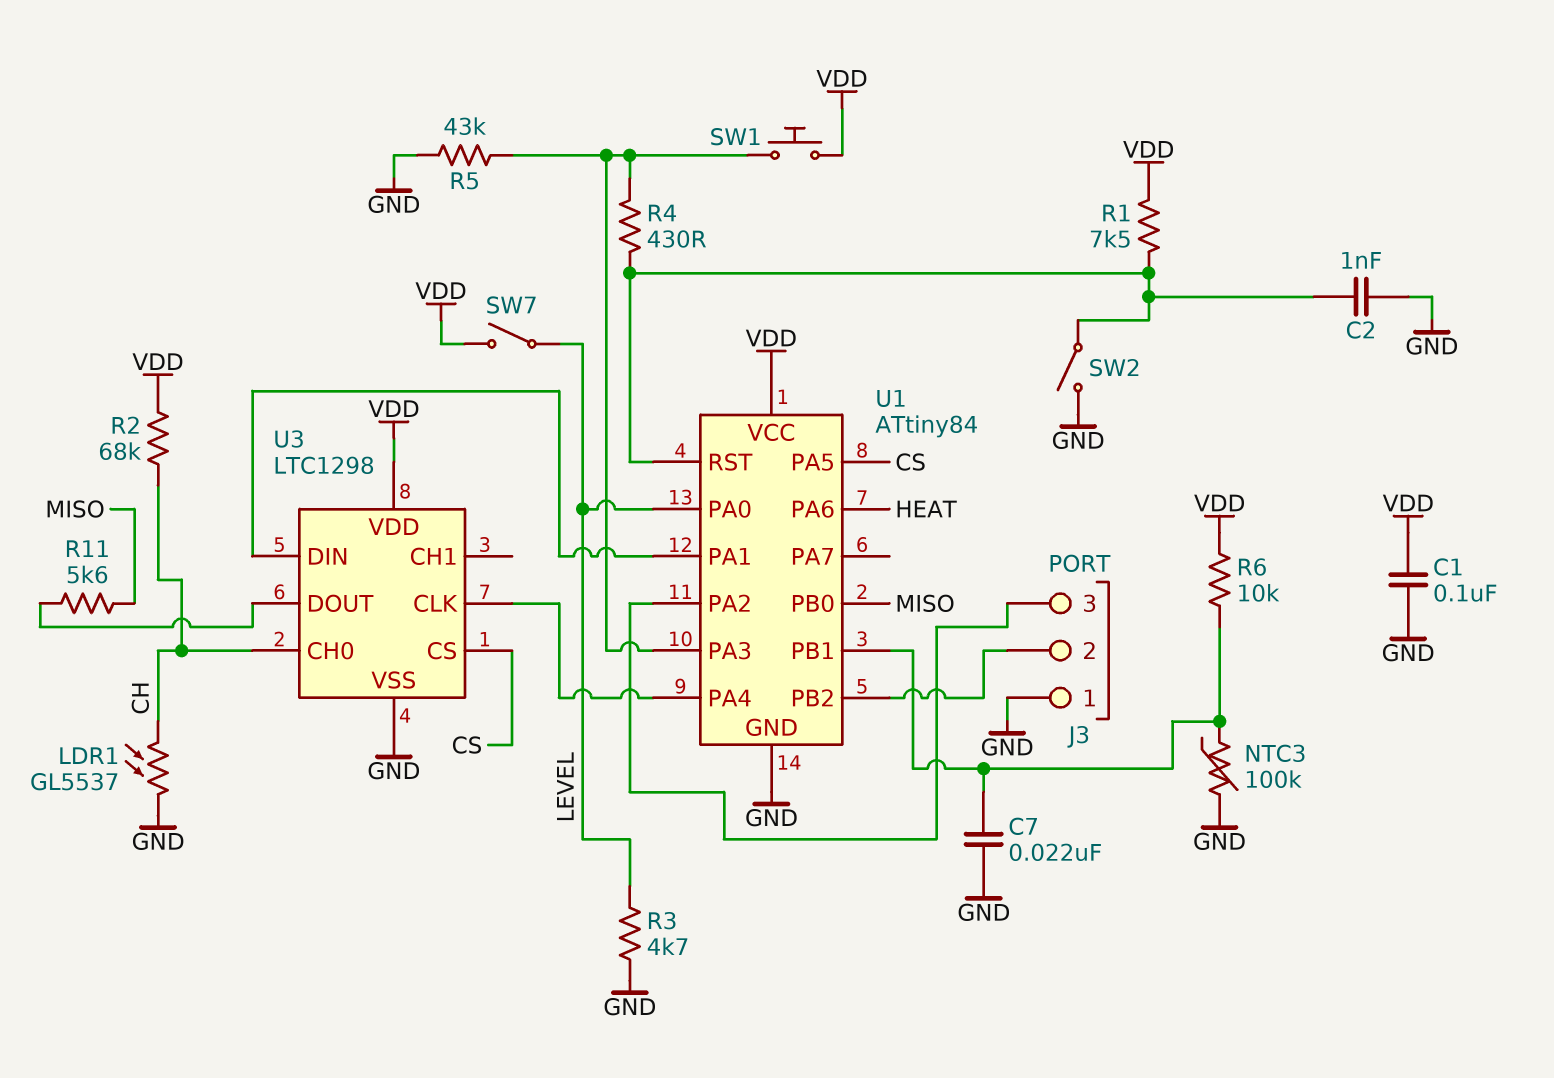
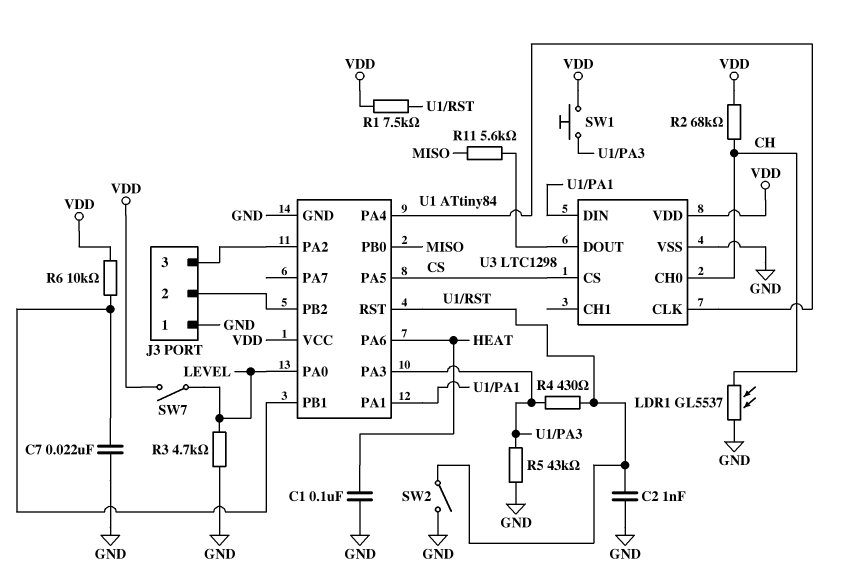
C1: 100nF (GND, VDD) -> 100nF (GND, HEAT)
NTC3: 100k (GND, U1/PB1) -> none

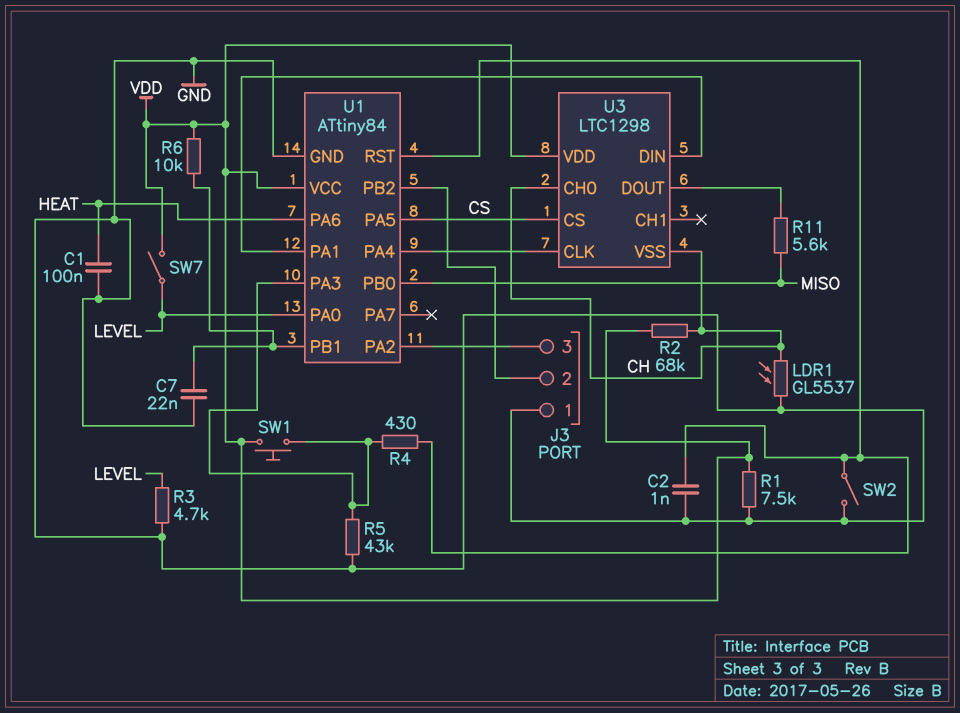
R1: 7.5k (U1/RST, VDD) -> 7.5k (GND, VDD)
U3 pin VSS: GND -> CH

